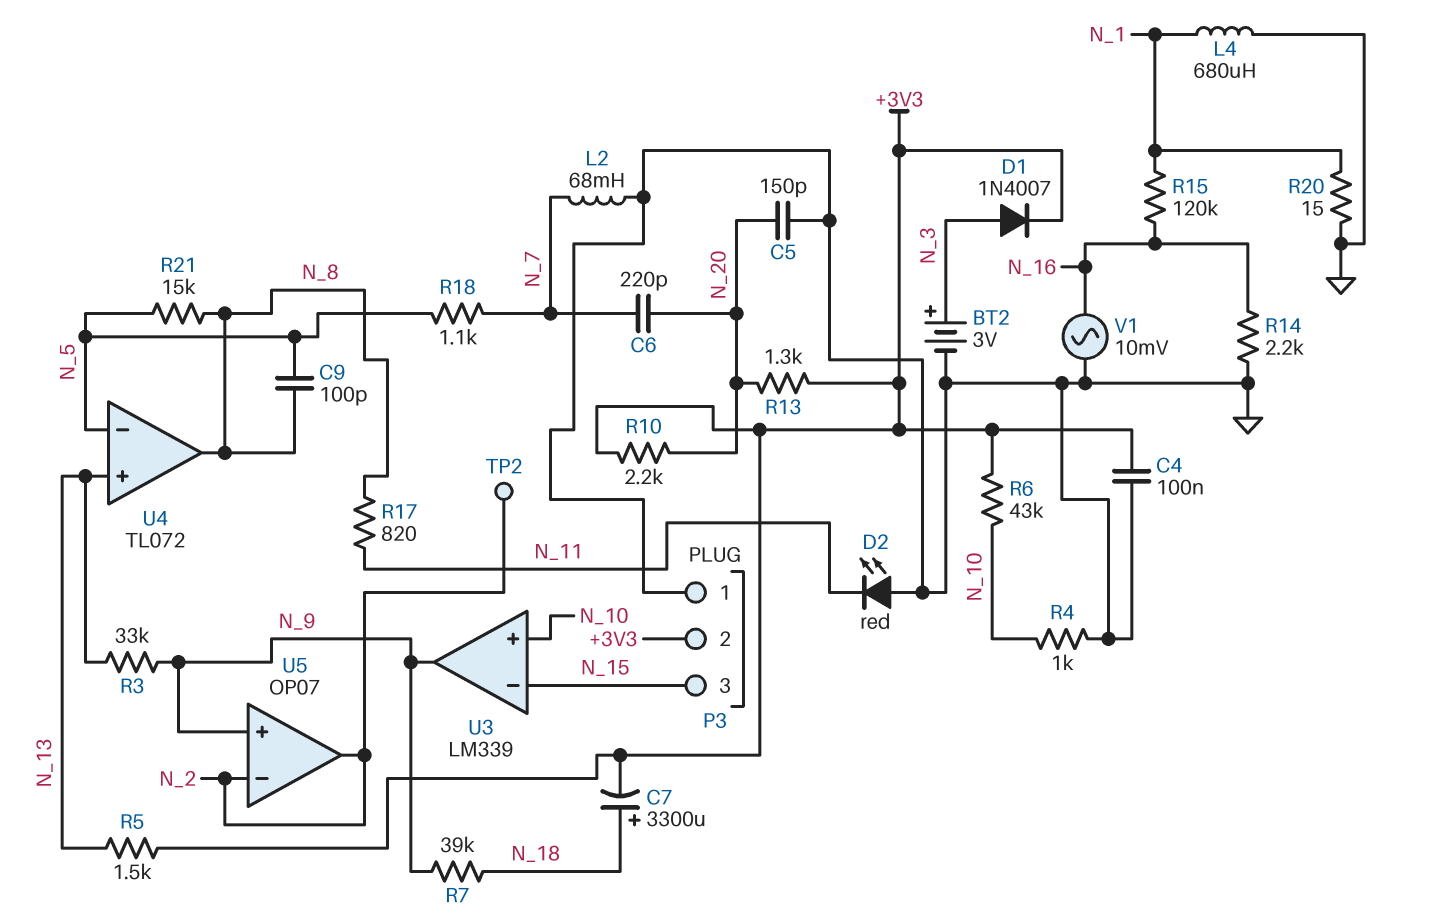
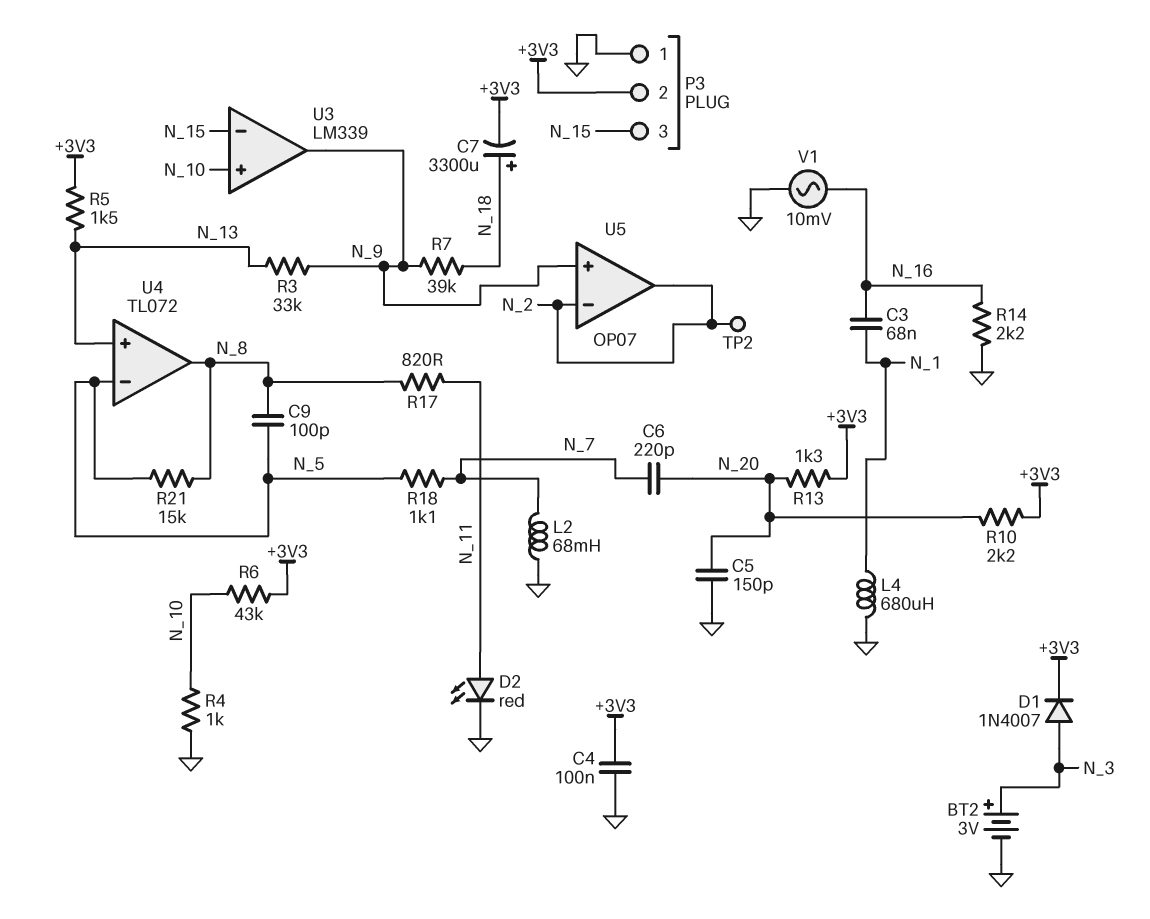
C3: none -> 68nF (N_1, N_16)
D2: LED red (A GND, K N_11) -> LED red (A N_11, K GND)
R15: 120k (N_1, N_16) -> none
R20: 15 (GND, N_1) -> none

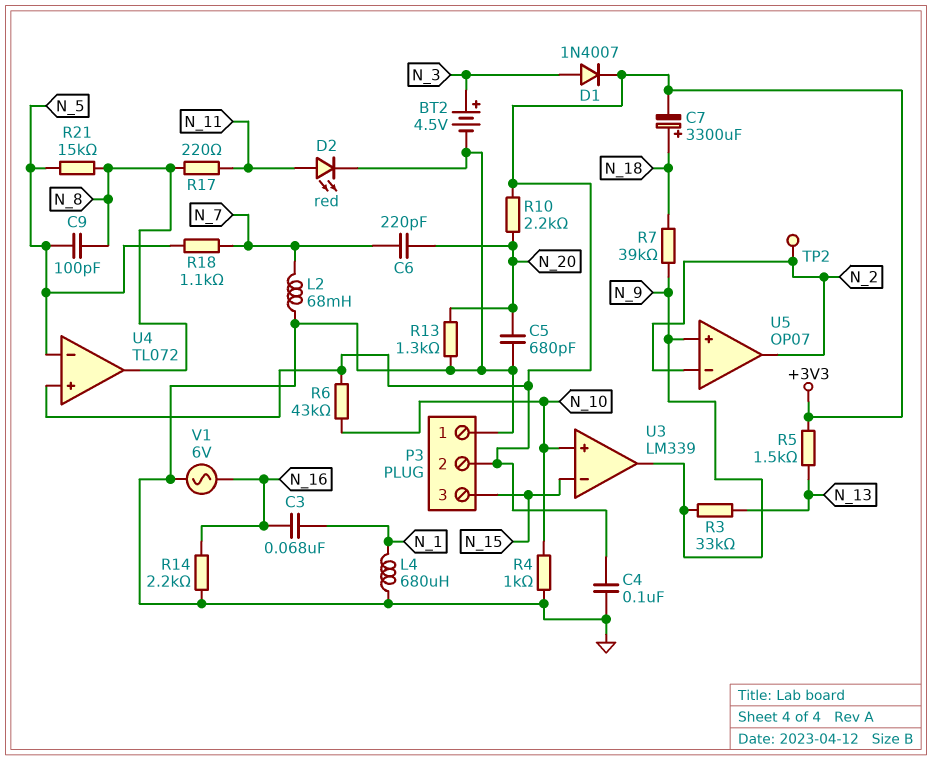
BT2: 3V (plus N_3, minus GND) -> 4.5V (plus N_3, minus GND)
C5: 150pF (GND, N_20) -> 680pF (GND, N_20)
R13: 1.3k (+3V3, N_20) -> 1.3k (GND, N_20)
R17: 820 (N_8, N_11) -> 220 (N_8, N_11)
U4 pin in+: N_13 -> +3V3
V1: AC 10mV (GND, N_16) -> AC 6V (GND, N_16)

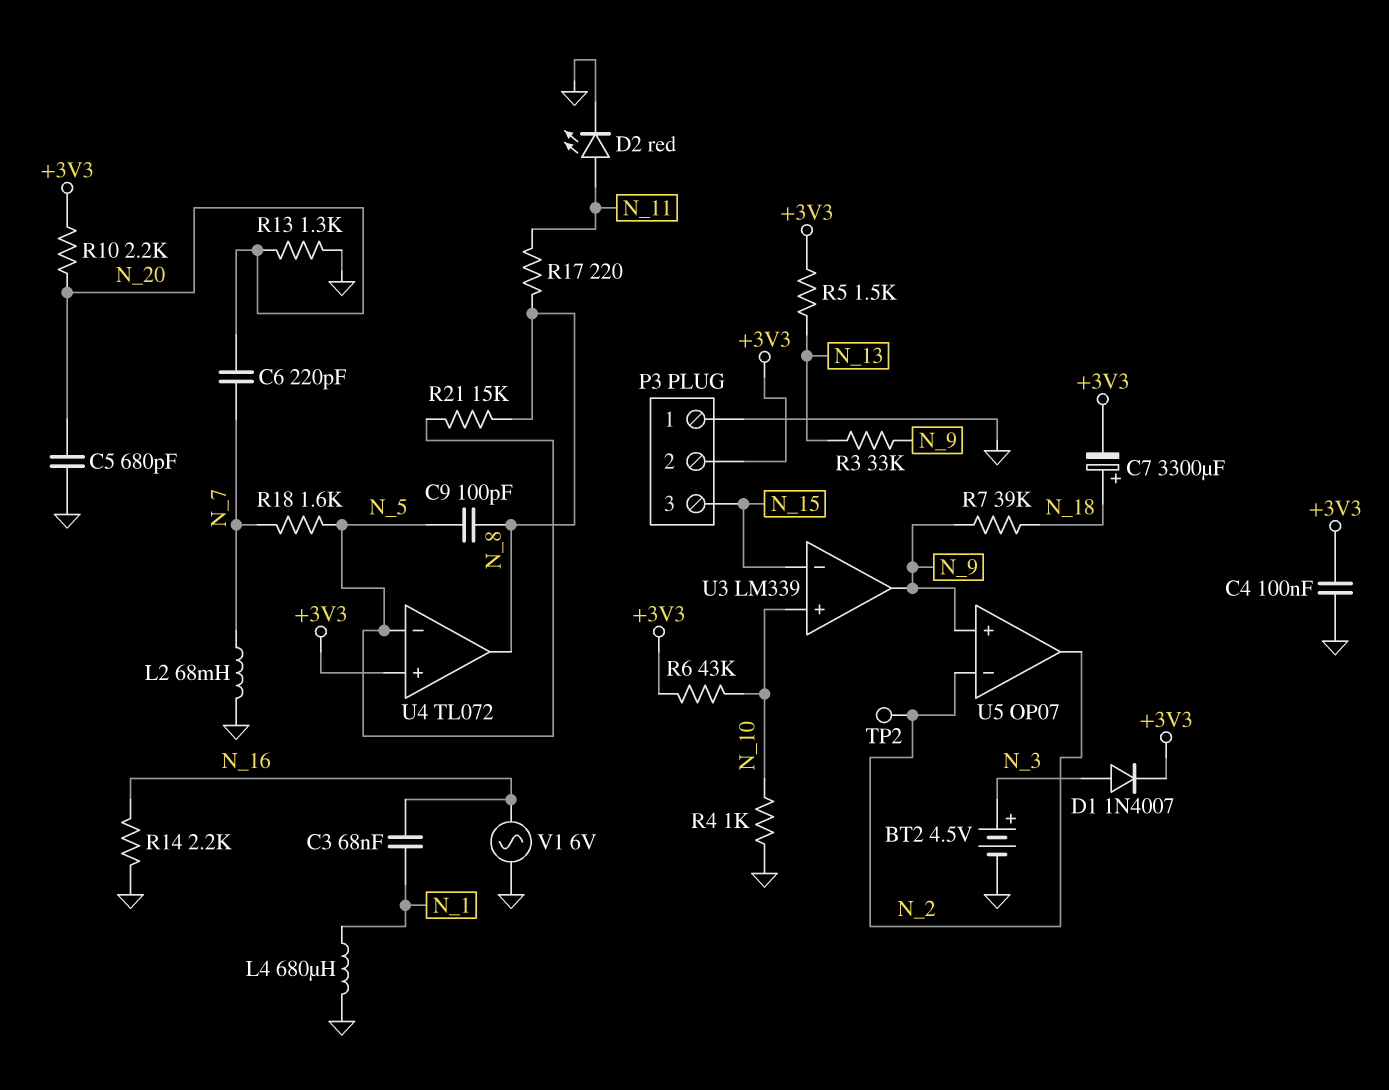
R18: 1.1k (N_5, N_7) -> 1.6k (N_5, N_7)

